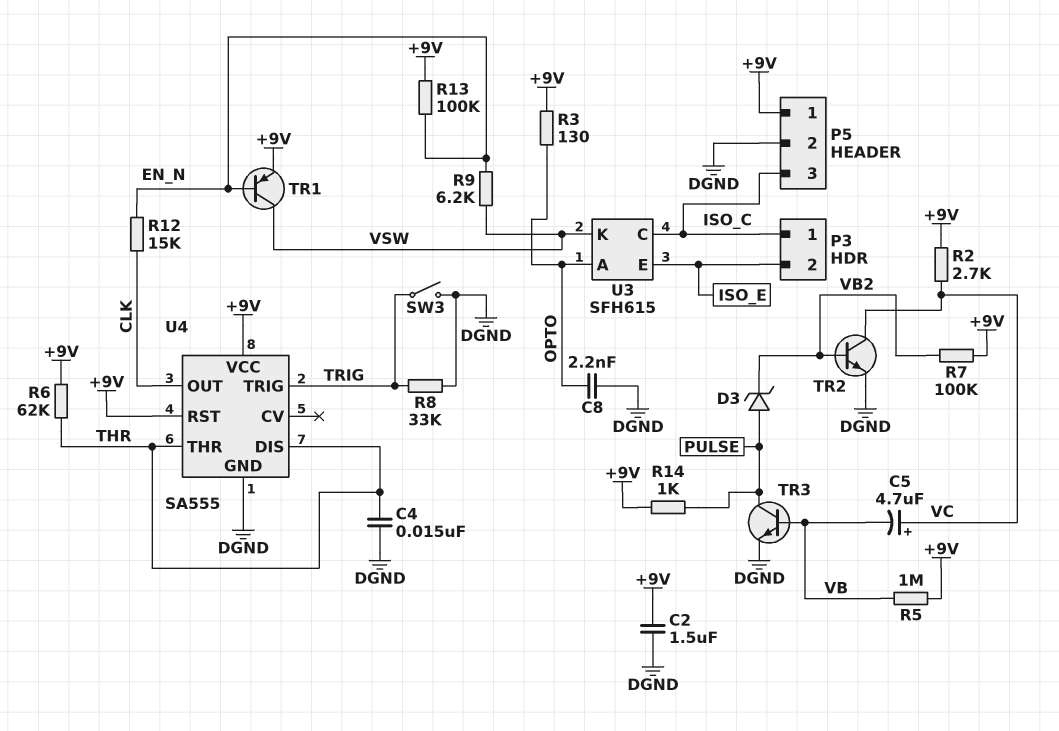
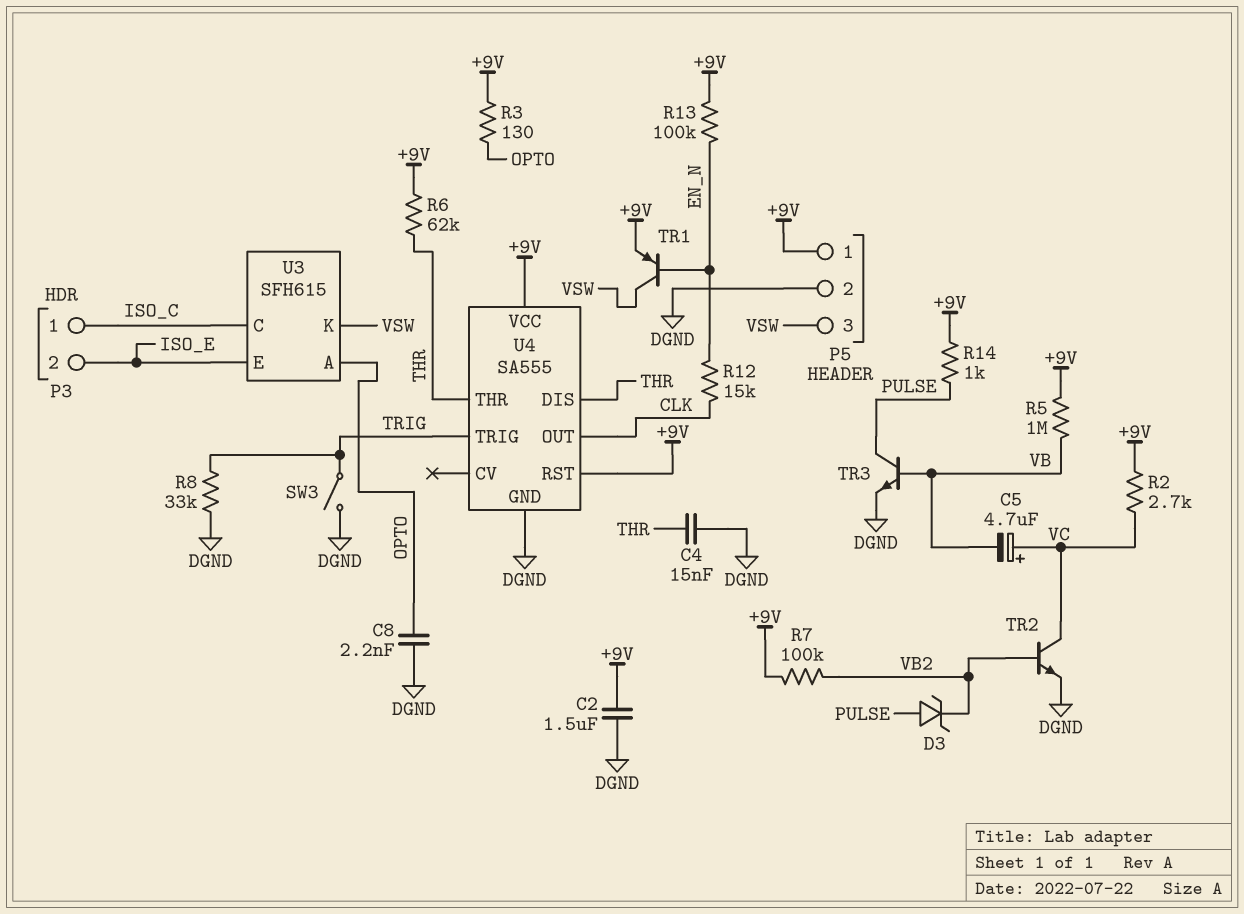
P5 pin 3: ISO_C -> VSW
R9: 6.2k (EN_N, VSW) -> none

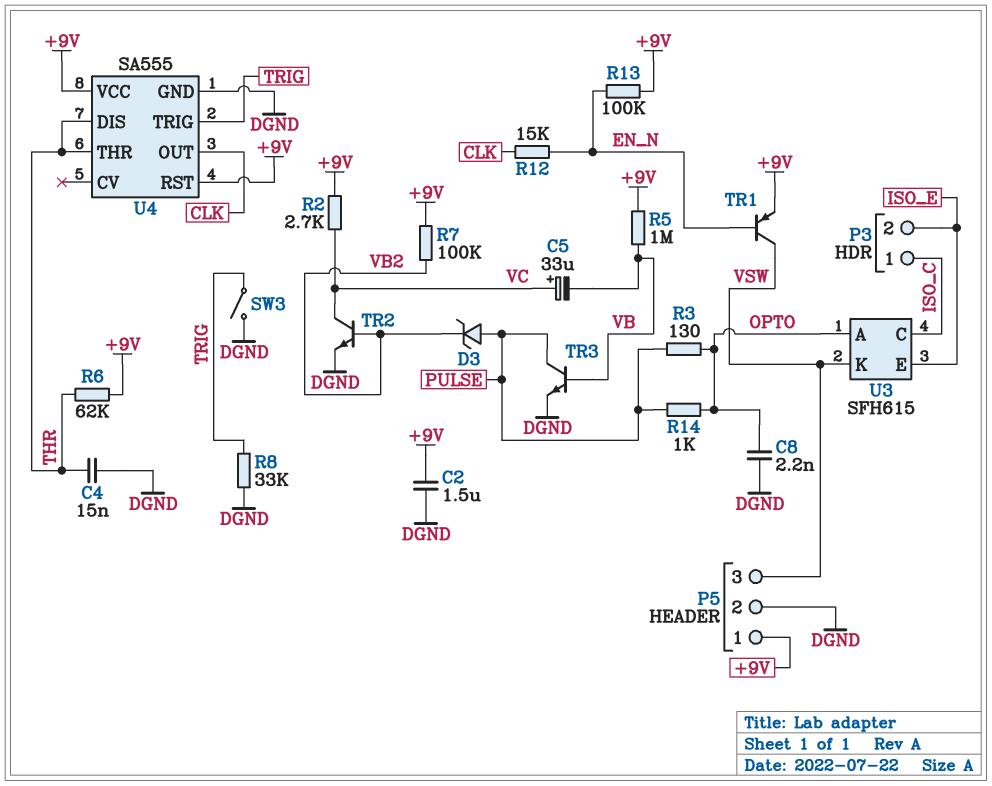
C5: 4.7uF (plus VC, minus VB) -> 33uF (plus VC, minus VB)
R3: 130 (+9V, OPTO) -> 130 (OPTO, PULSE)
R14: 1k (+9V, PULSE) -> 1k (OPTO, PULSE)

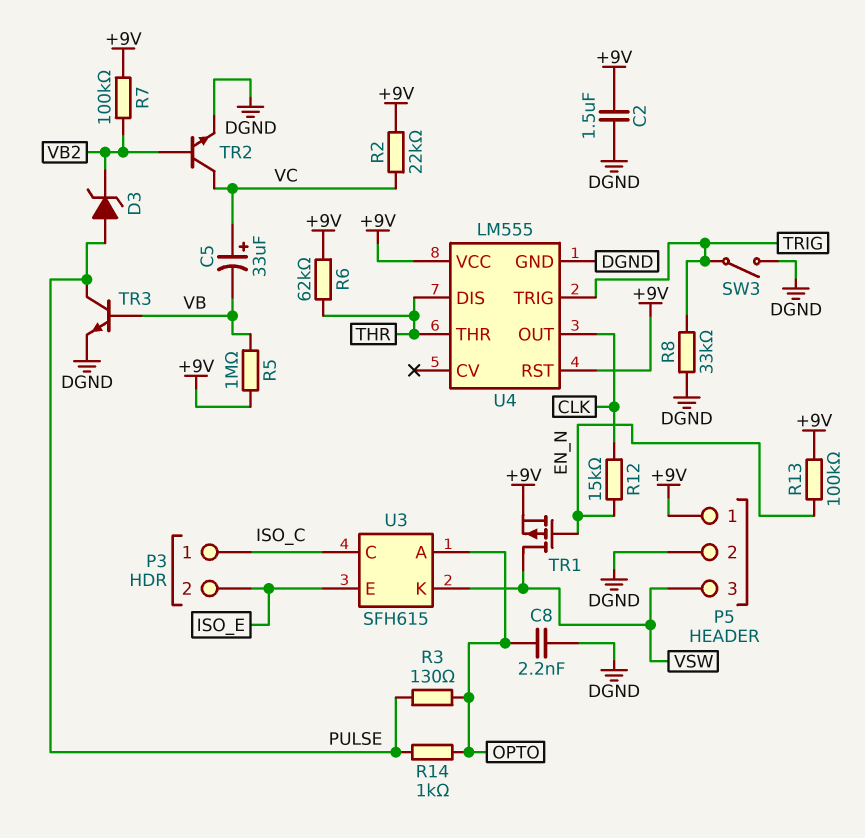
C4: 15nF (DGND, THR) -> none
R2: 2.7k (+9V, VC) -> 22k (+9V, VC)
TR1: PNP (B EN_N, C VSW, E +9V) -> PMOS (G EN_N, D VSW, S +9V)
U4: SA555 -> LM555

